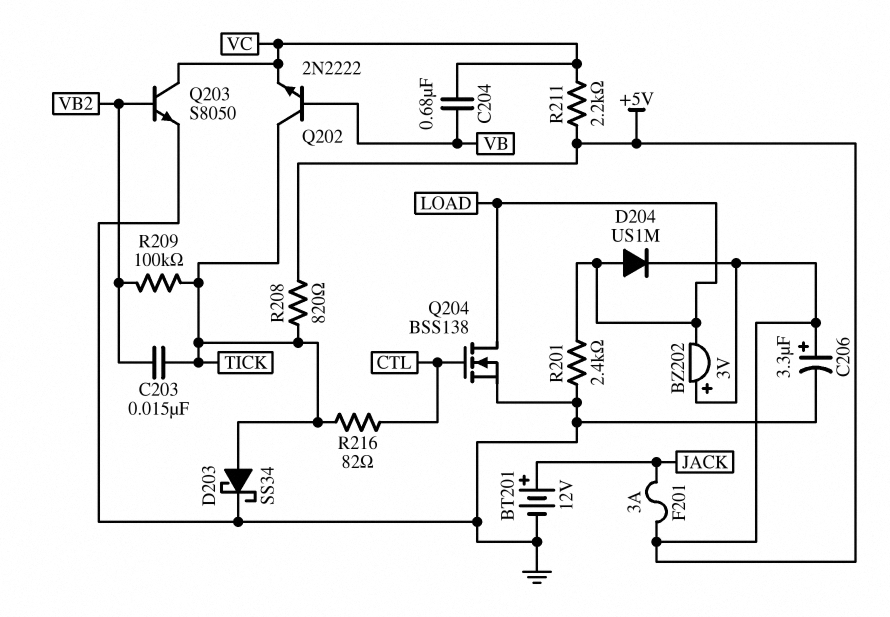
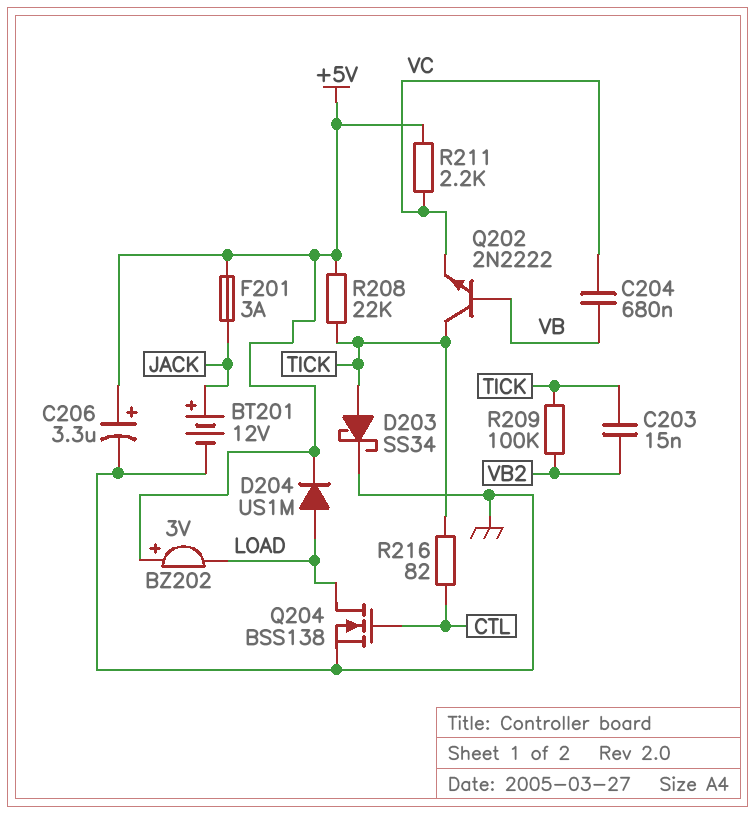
Q203: NPN S8050 (B VB2, C VC, E GND) -> none
R201: 2.4k (GND, LOAD) -> none
R208: 820 (+5V, TICK) -> 22k (+5V, TICK)

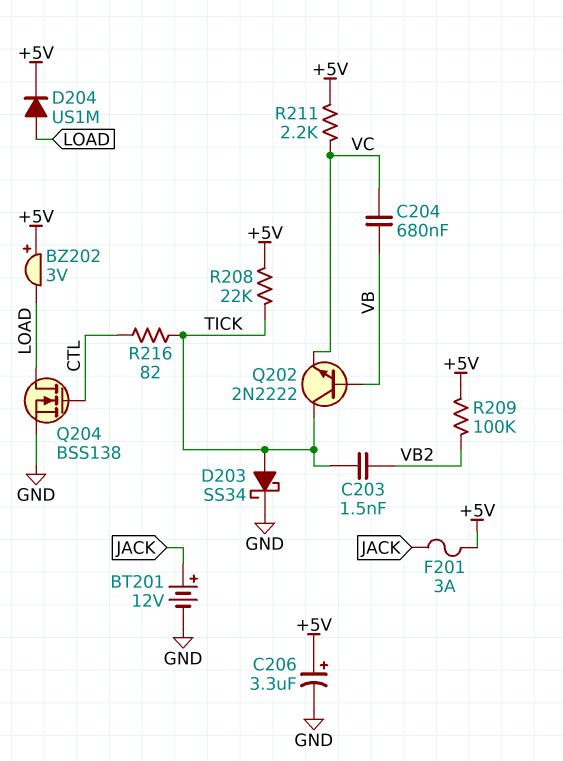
C203: 15nF (TICK, VB2) -> 1.5nF (TICK, VB2)
R209: 100k (TICK, VB2) -> 100k (+5V, VB2)

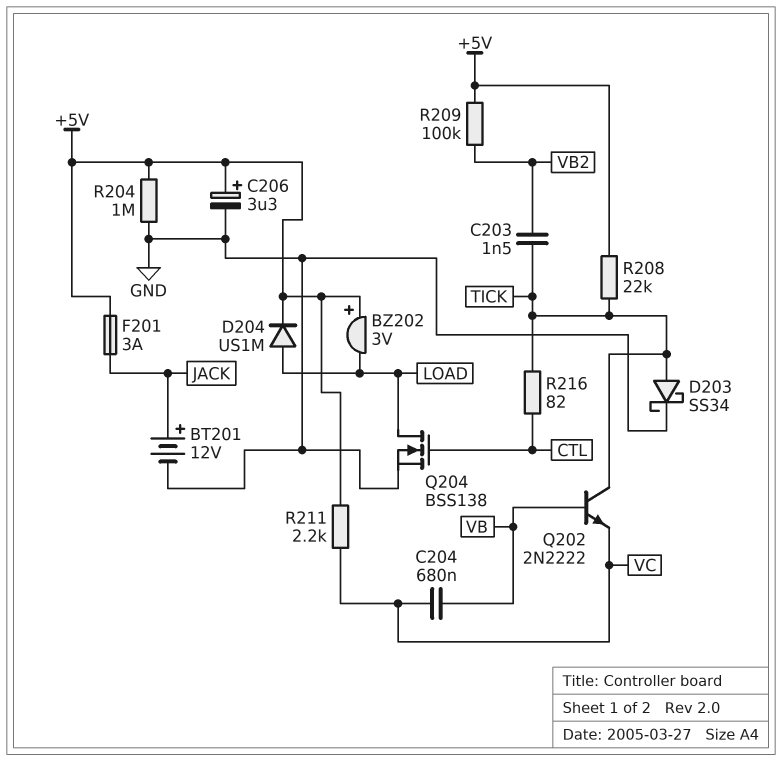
R204: none -> 1M (+5V, GND)

